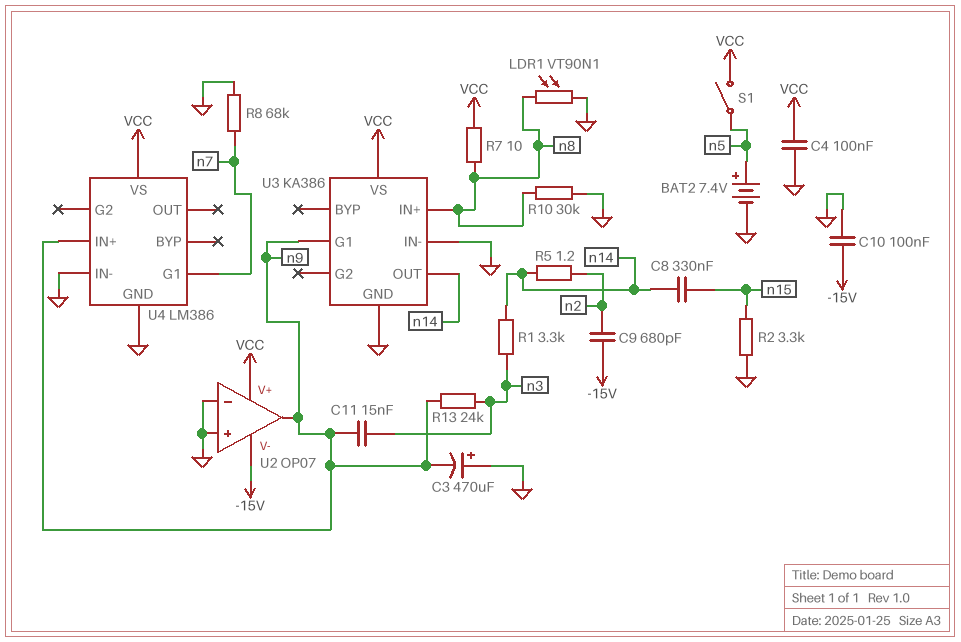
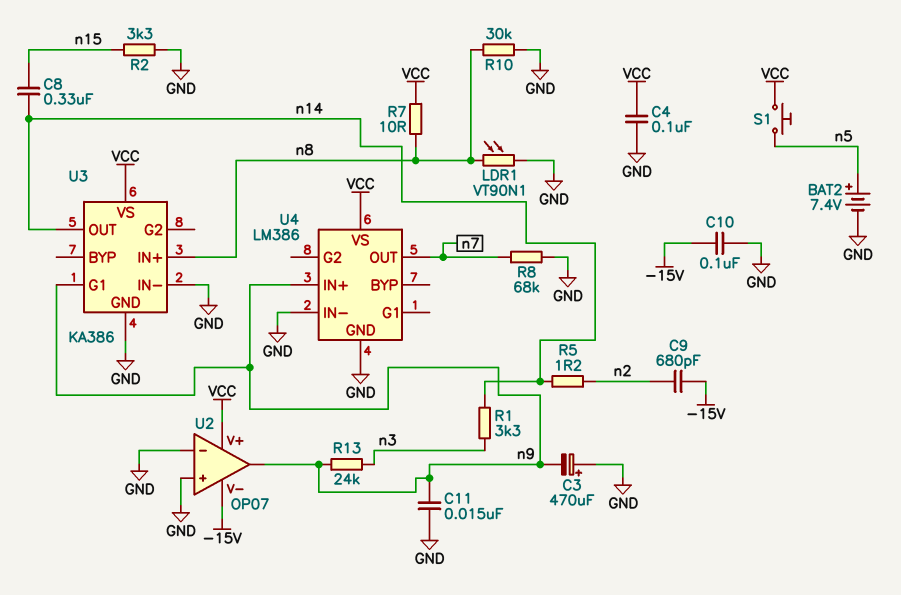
C11: 15nF (n3, n9) -> 15nF (GND, n9)
S1: switch (VCC, n5) -> button (VCC, n5)
U4 pin G1: n7 -> none
U4 pin OUT: none -> n7

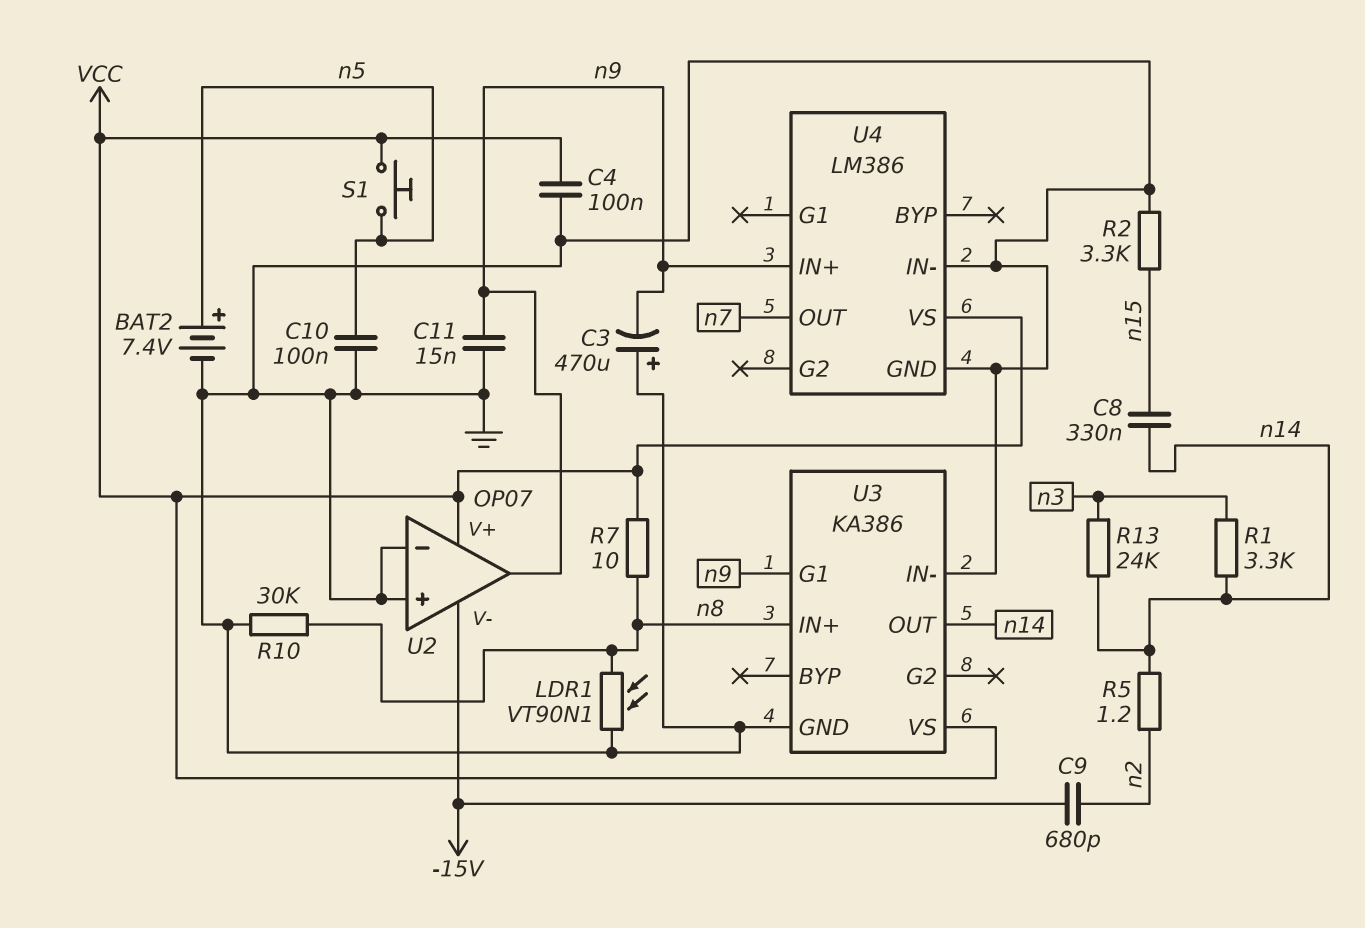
C10: 100nF (-15V, GND) -> 100nF (GND, n5)
R8: 68k (GND, n7) -> none
R13: 24k (n3, n9) -> 24k (n3, n14)

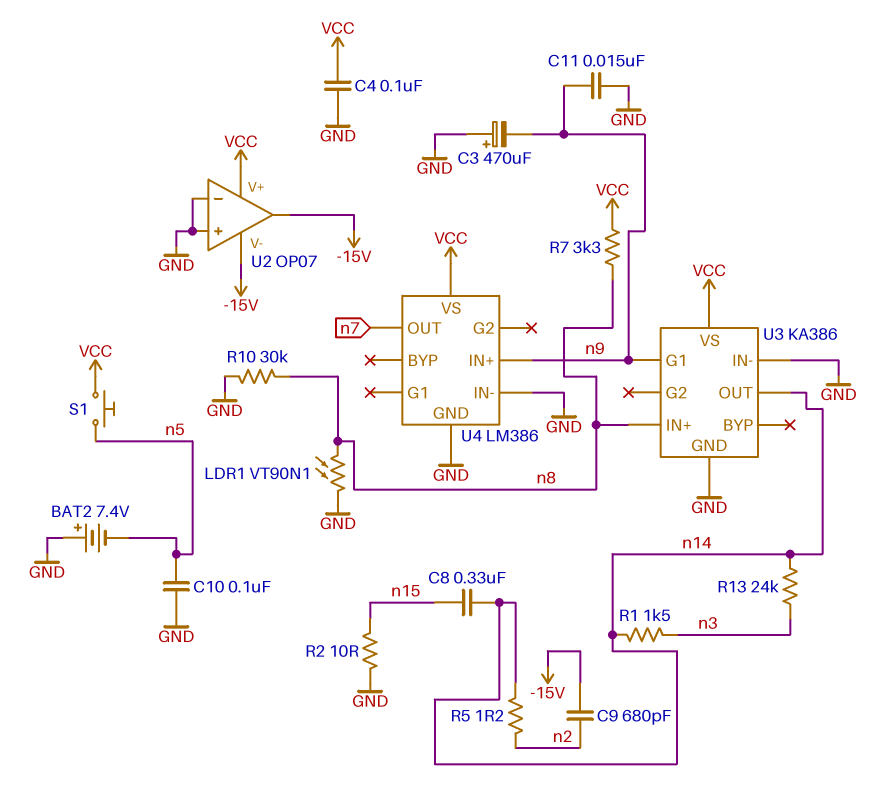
BAT2: 7.4V (plus n5, minus GND) -> 7.4V (plus GND, minus n5)
R1: 3.3k (n3, n14) -> 1.5k (n3, n14)
R2: 3.3k (GND, n15) -> 10 (GND, n15)
R7: 10 (VCC, n8) -> 3.3k (VCC, n8)
U2 pin out: n9 -> -15V

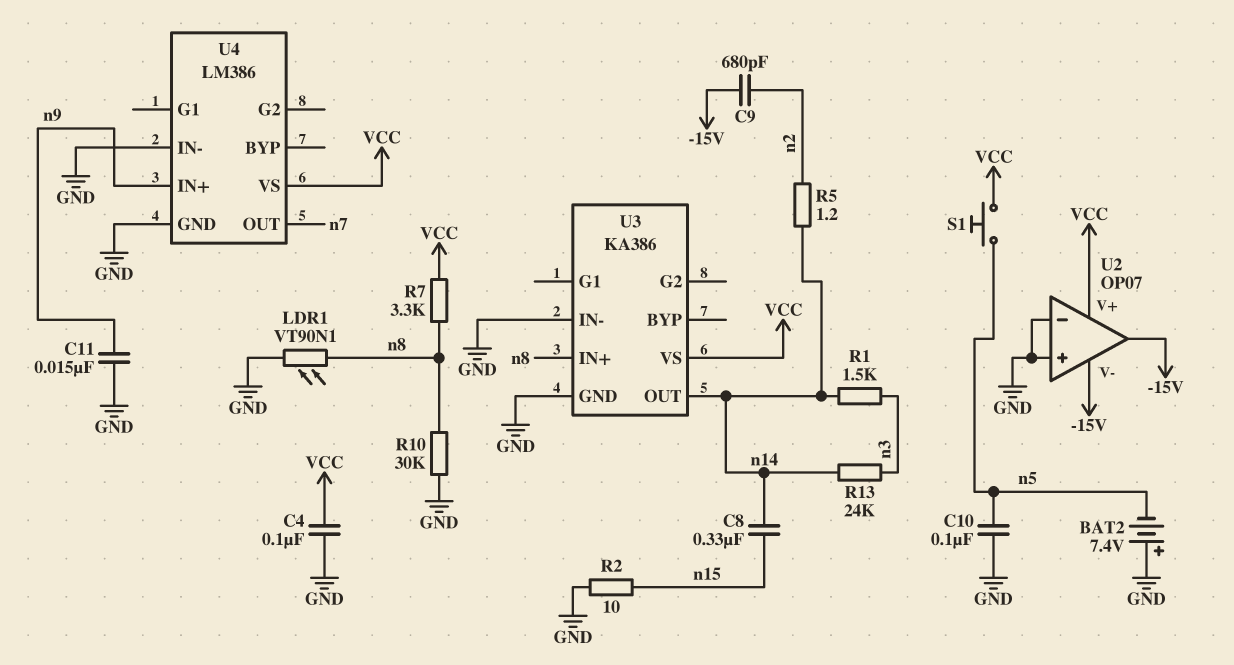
C3: 470uF (plus GND, minus n9) -> none
U3 pin G1: n9 -> none

